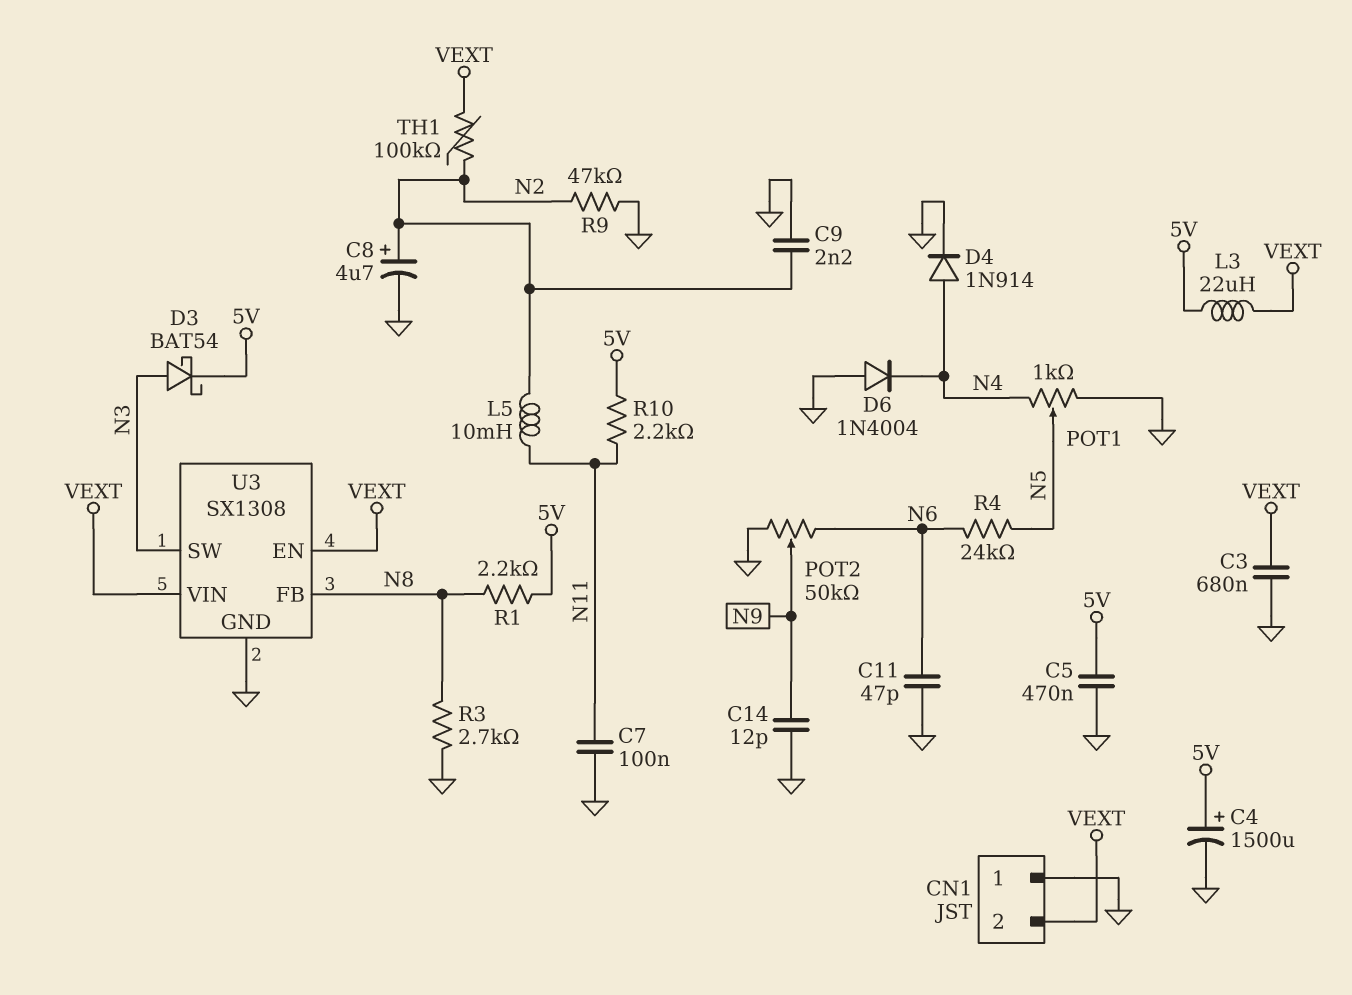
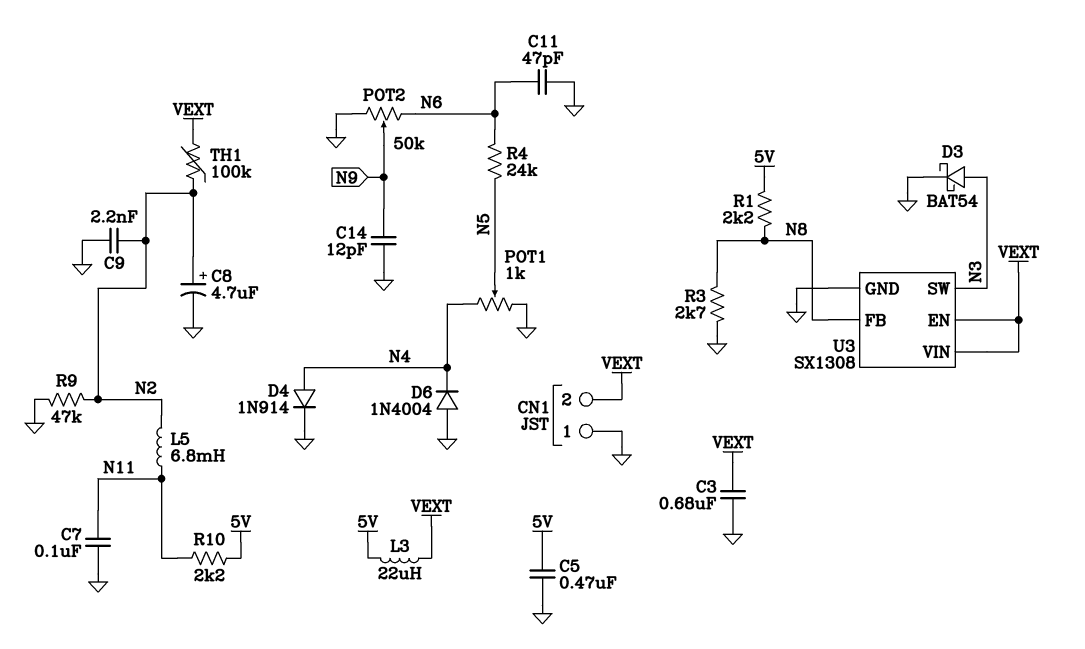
C4: 1500uF (plus 5V, minus GND) -> none
D3: schottky BAT54 (A N3, K 5V) -> schottky BAT54 (A N3, K GND)
L5: 10mH (N2, N11) -> 6.8mH (N2, N11)

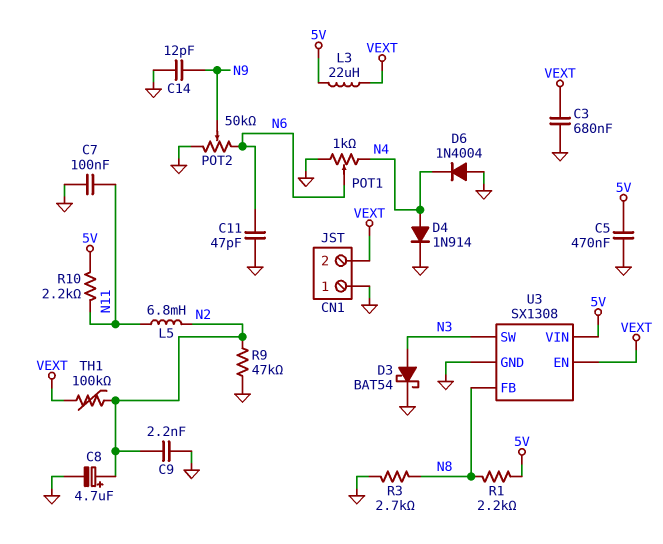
POT1: 1k (GND, N4, wiper N5) -> 1k (GND, N4, wiper N6)
R4: 24k (N5, N6) -> none
U3 pin VIN: VEXT -> 5V

